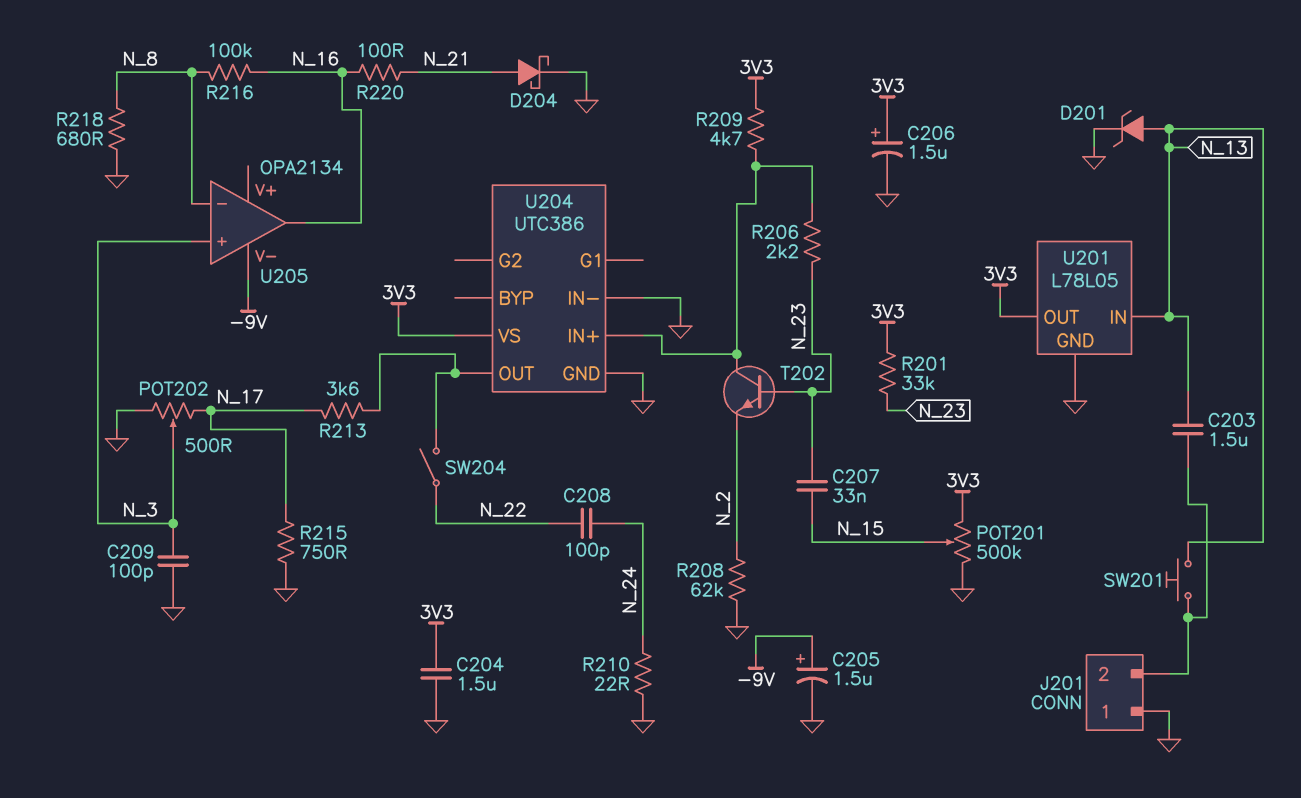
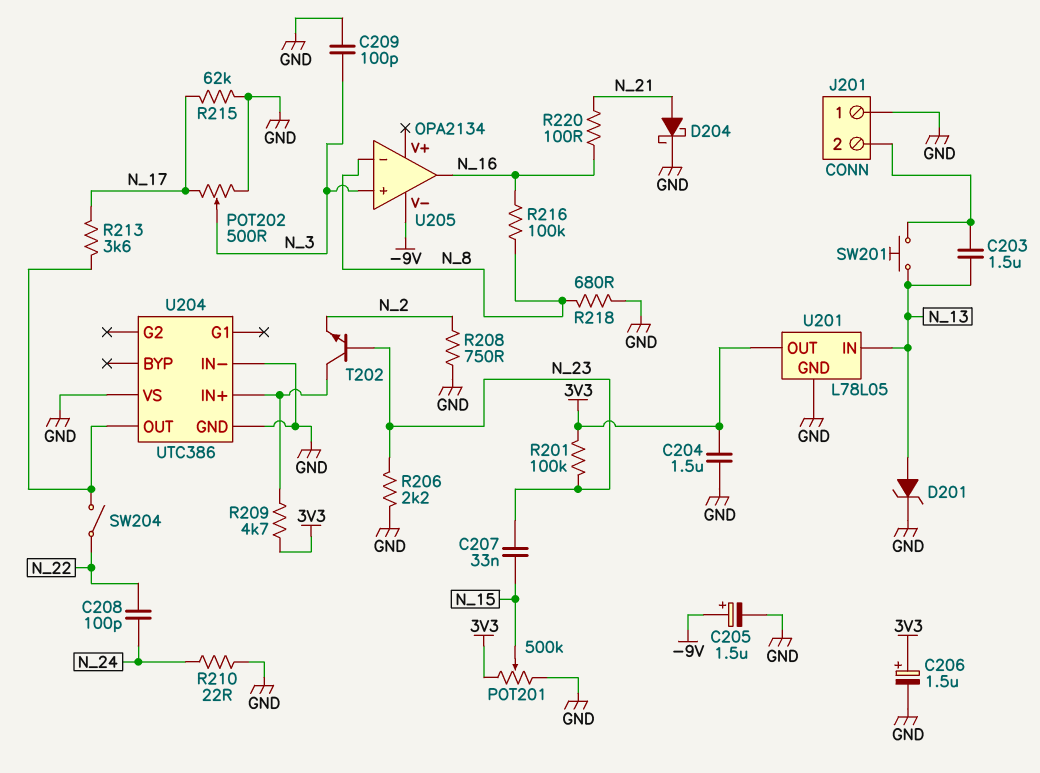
R201: 33k (3V3, N_23) -> 100k (3V3, N_23)
R206: 2.2k (N_23, U204/IN+) -> 2.2k (GND, N_23)
R208: 62k (GND, N_2) -> 750 (GND, N_2)
R215: 750 (GND, N_17) -> 62k (GND, N_17)
U204 pin VS: 3V3 -> GND

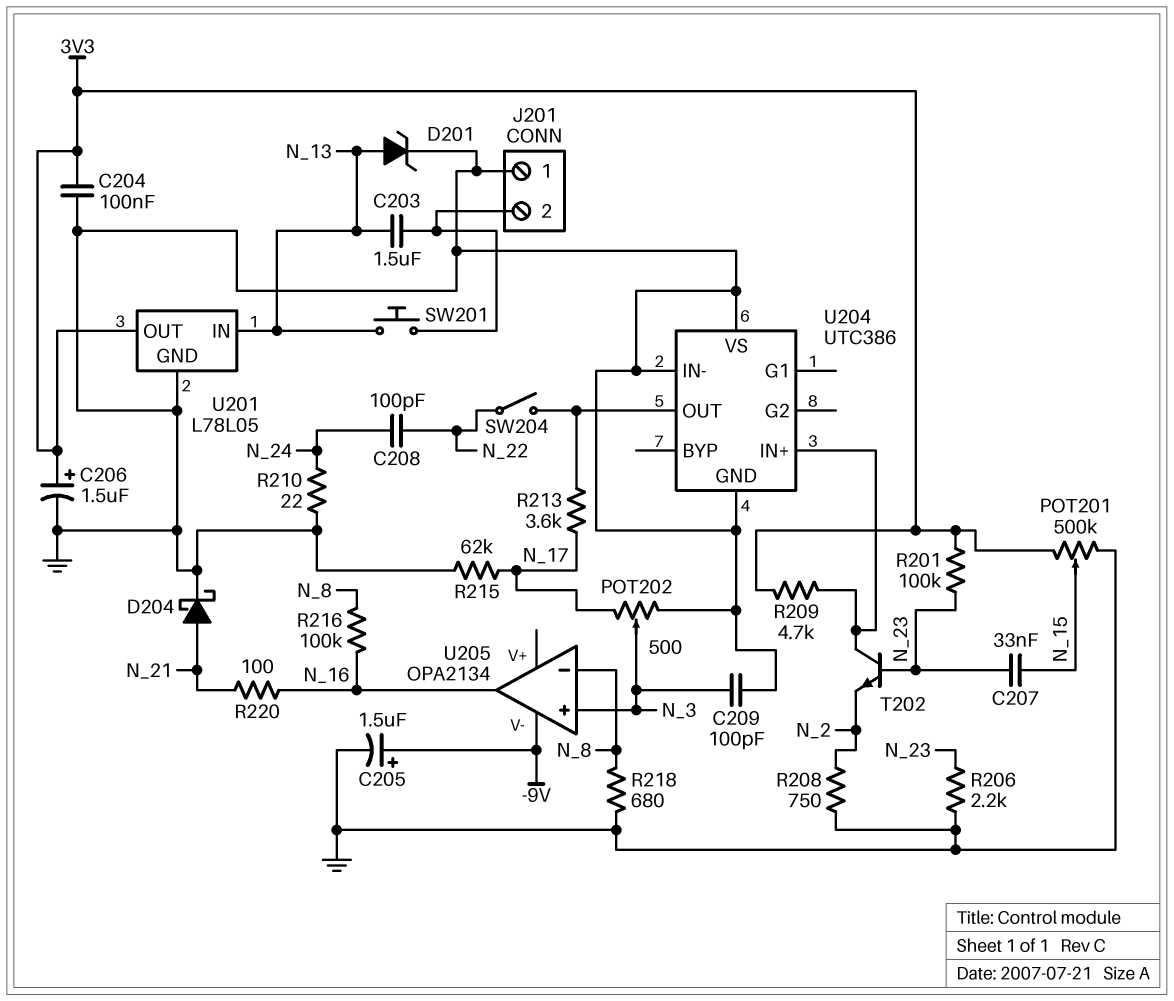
C204: 1.5uF (3V3, GND) -> 100nF (3V3, GND)

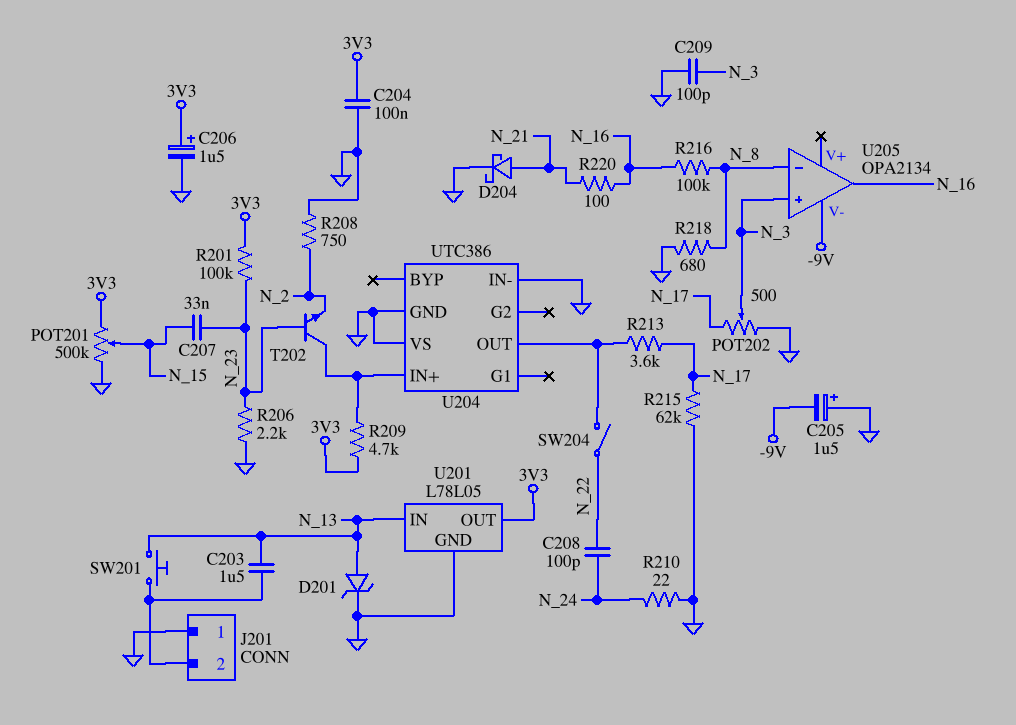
C205: 1.5uF (plus -9V, minus GND) -> 1.5uF (plus GND, minus -9V)

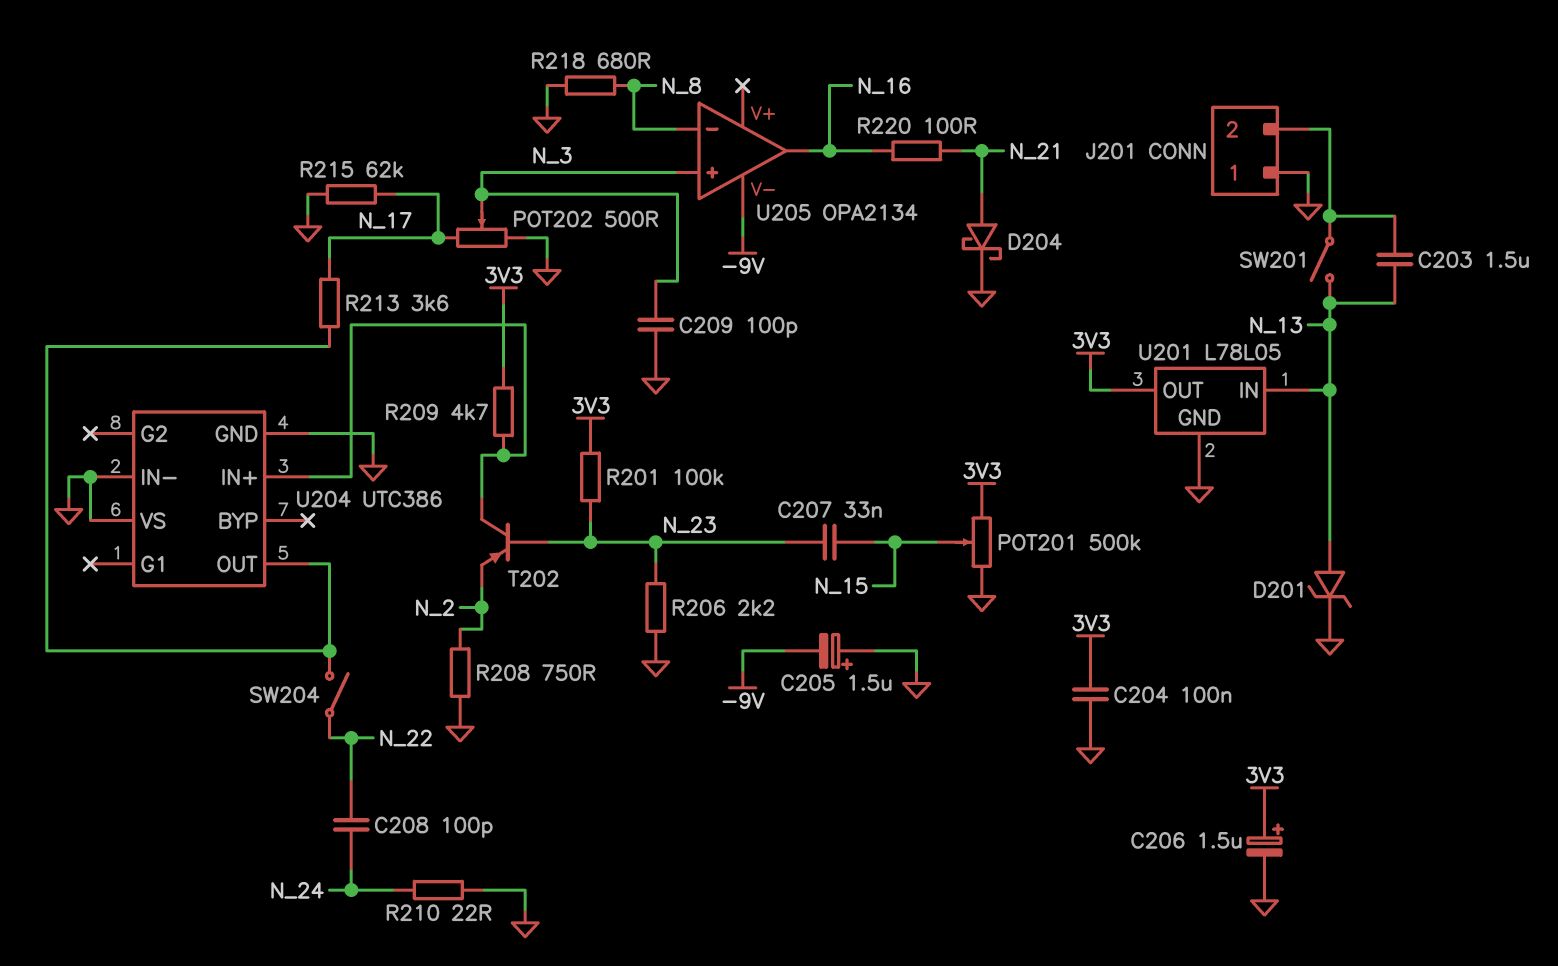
R216: 100k (N_8, N_16) -> none
SW201: button (J201/2, N_13) -> switch (J201/2, N_13)
T202: NPN (B N_23, C U204/IN+, E N_2) -> PNP (B N_23, C U204/IN+, E N_2)

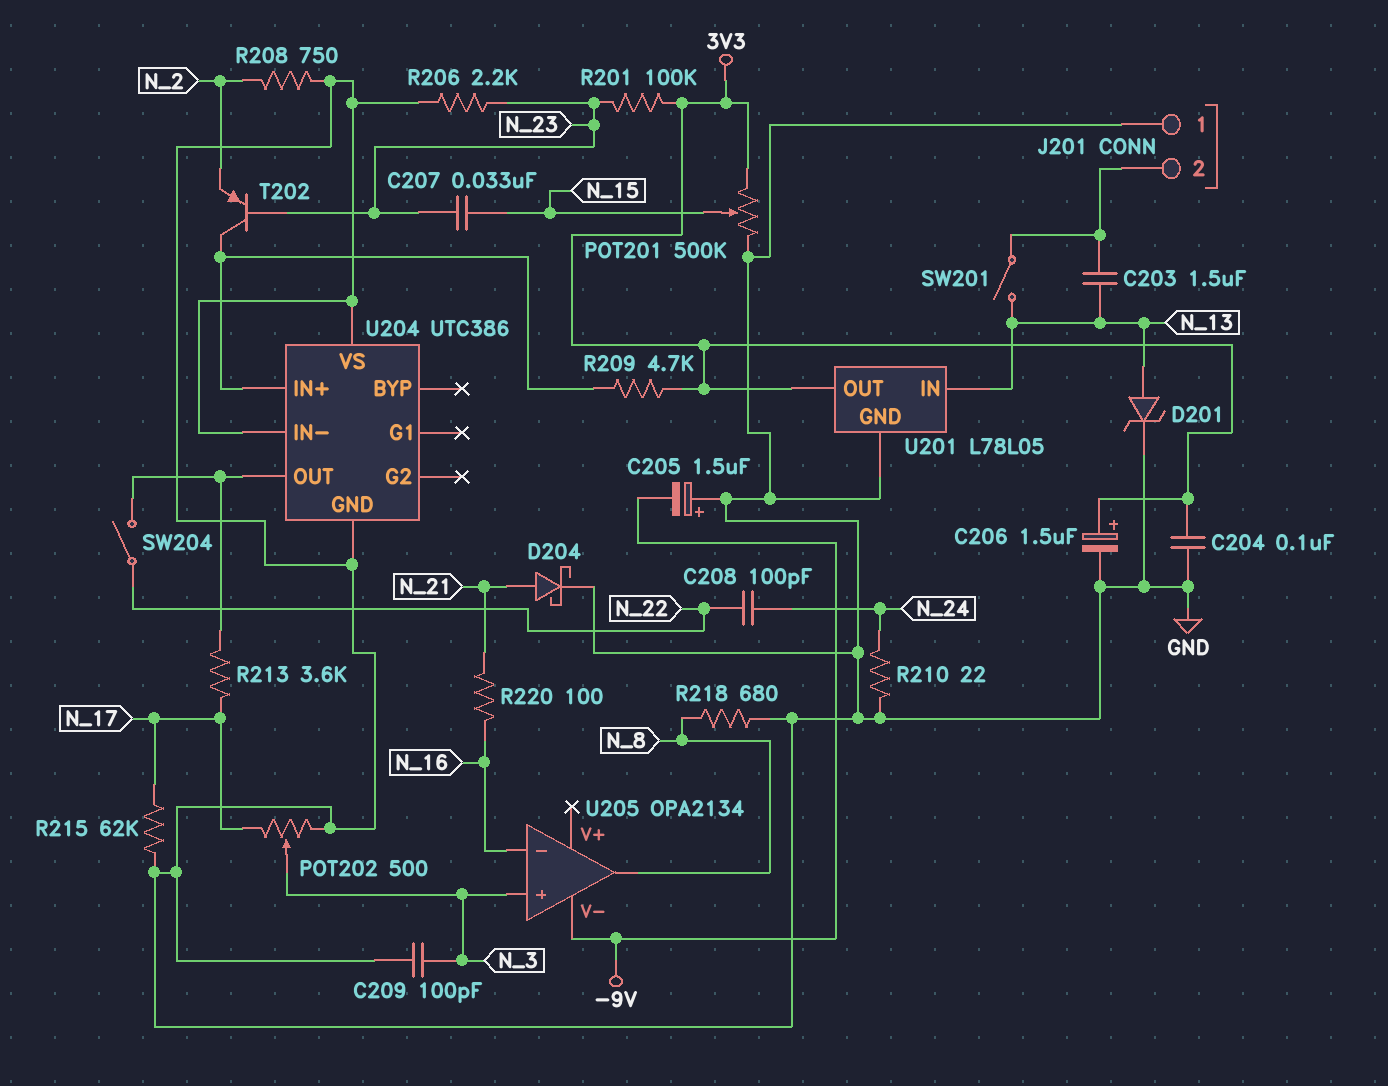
U205 pin in-: N_8 -> N_16
U205 pin out: N_16 -> N_8

